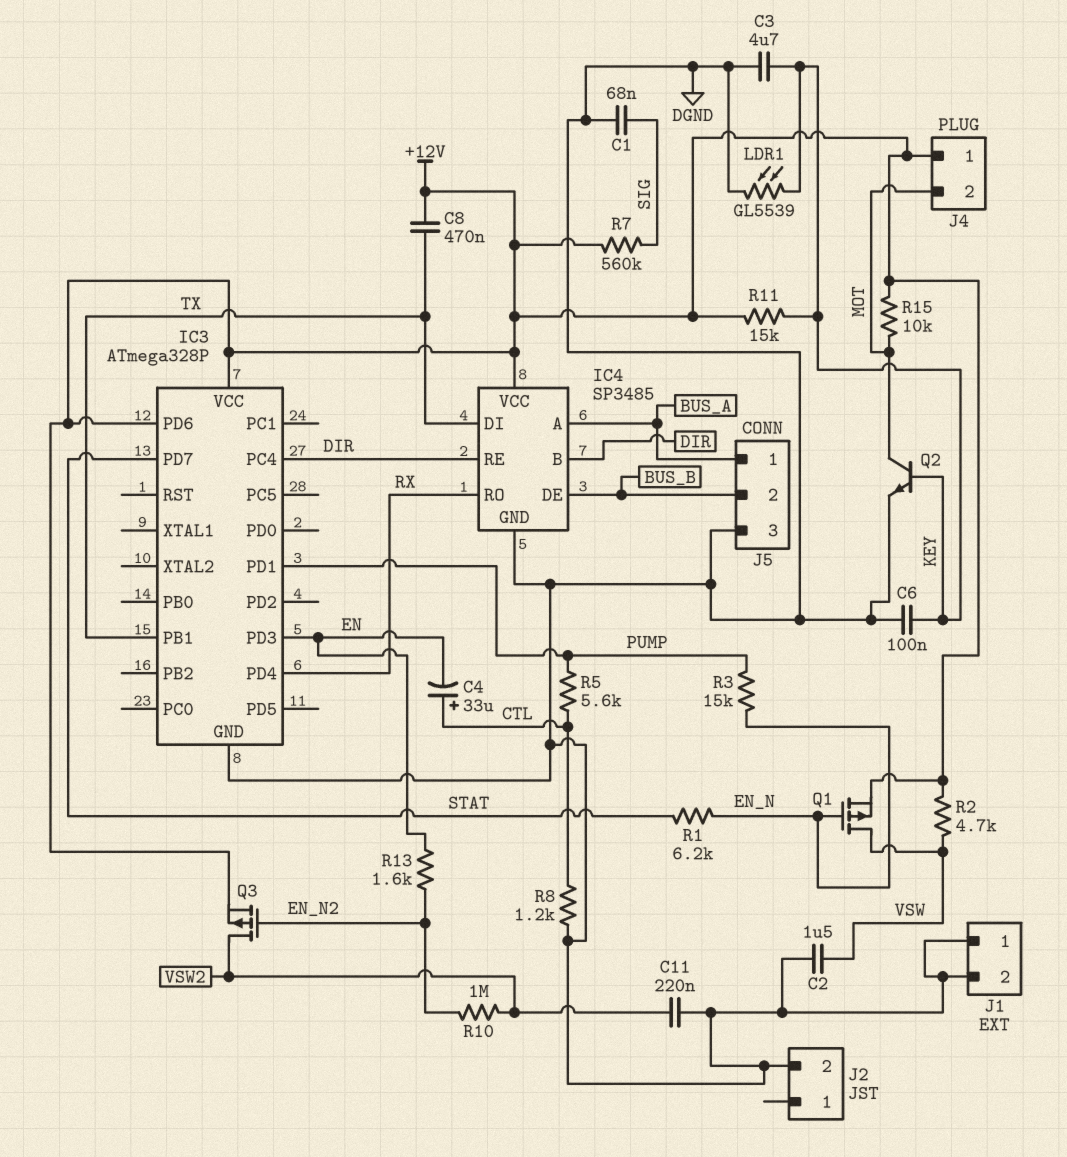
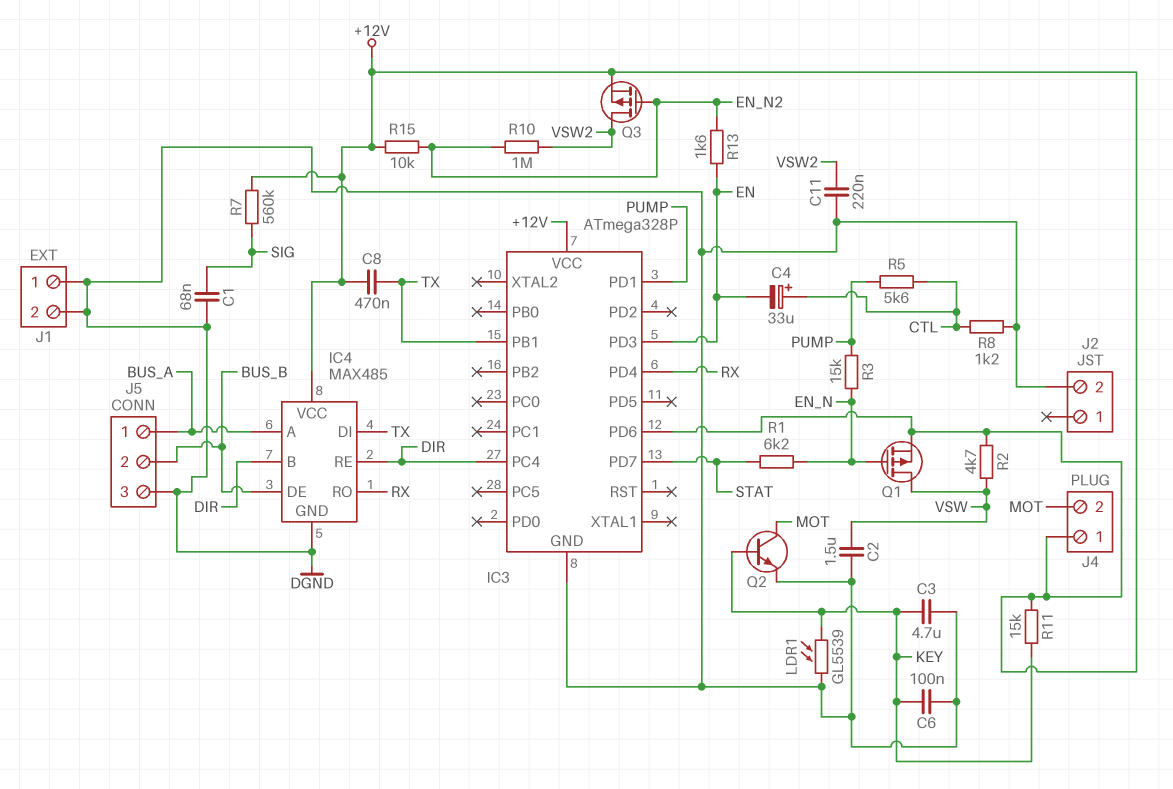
IC4: SP3485 -> MAX485
R15: 10k (+12V, MOT) -> 10k (+12V, EN_N2)

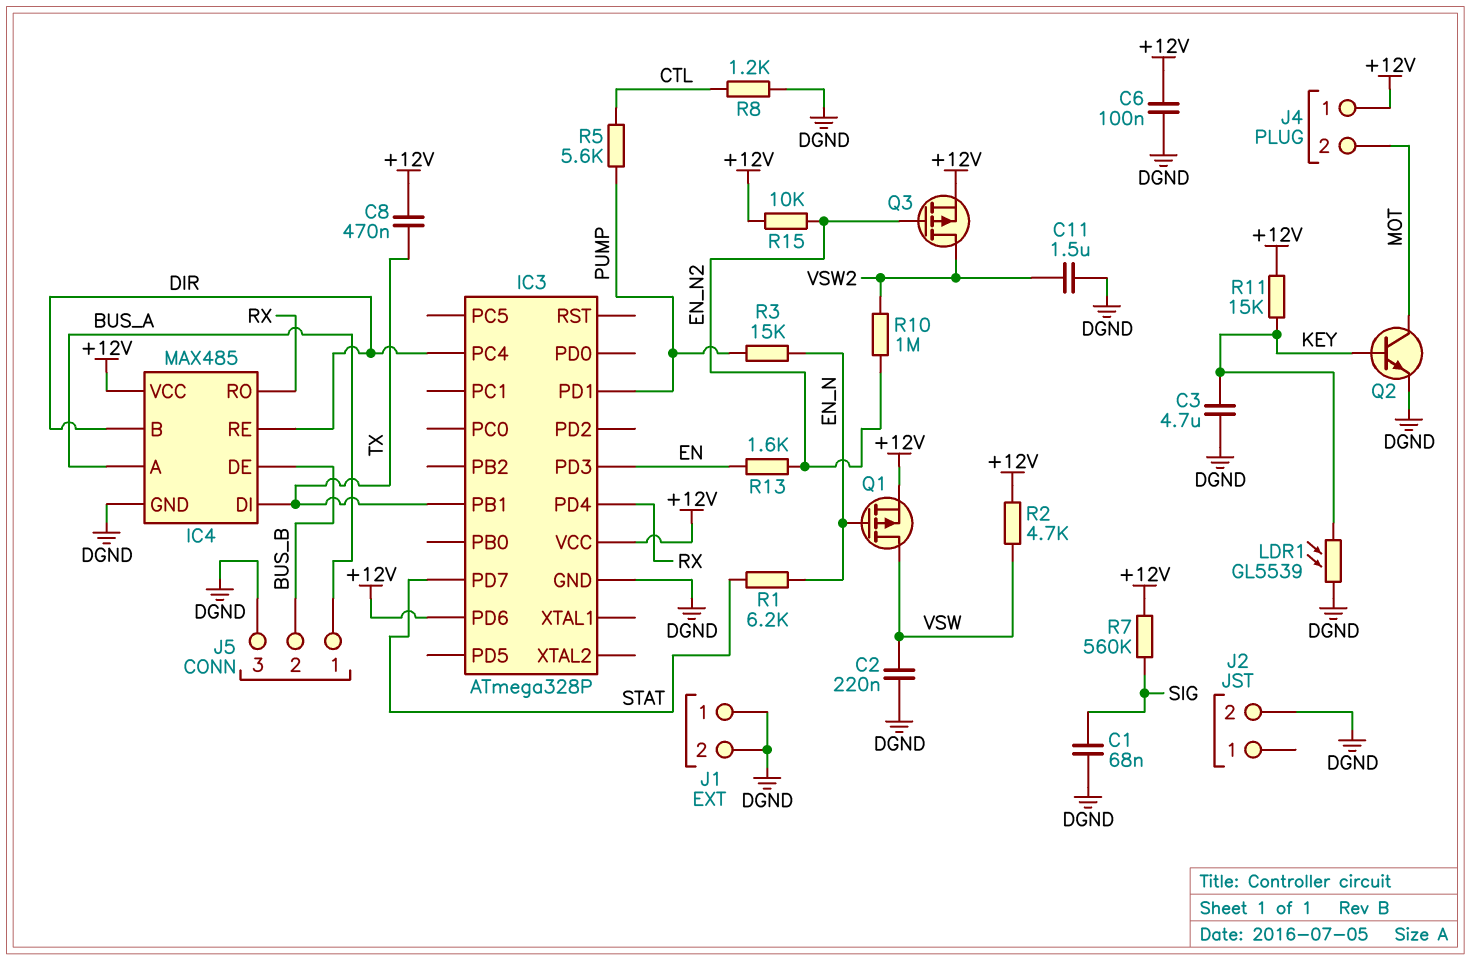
C2: 1.5uF (DGND, VSW) -> 220nF (DGND, VSW)
C4: 33uF (plus CTL, minus EN) -> none
C6: 100nF (DGND, KEY) -> 100nF (+12V, DGND)
C11: 220nF (DGND, VSW2) -> 1.5uF (DGND, VSW2)

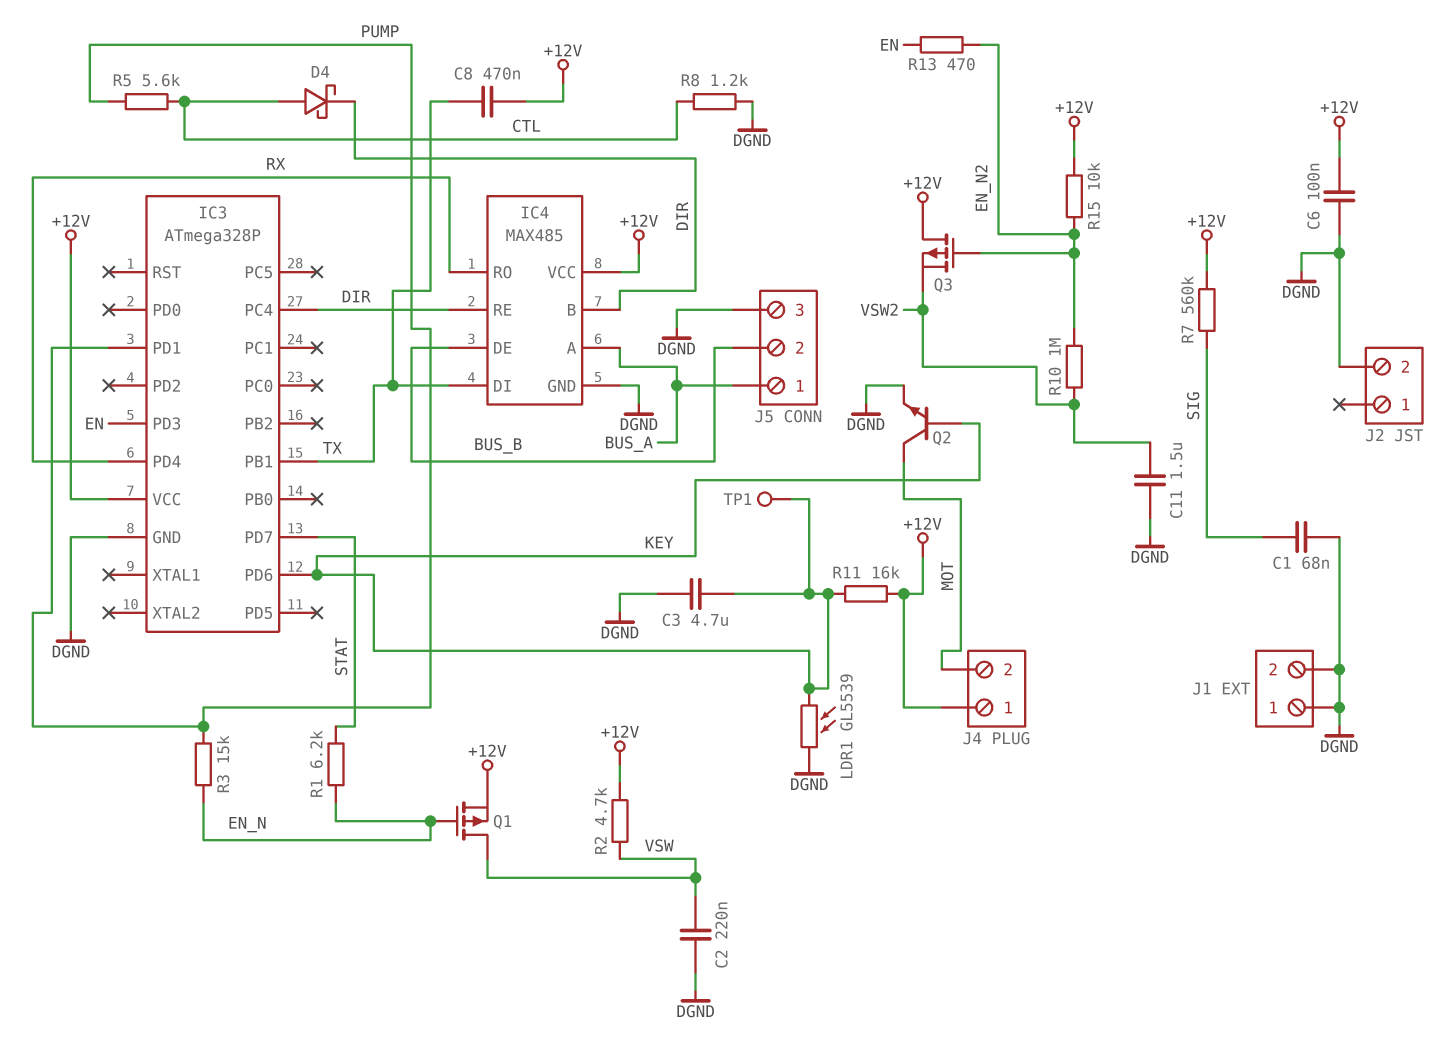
D4: none -> schottky (A CTL, K DIR)
IC3 pin PD6: +12V -> KEY
Q3: PMOS (G EN_N2, D VSW2, S +12V) -> PMOS (G EN_N2, D +12V, S VSW2)
R11: 15k (+12V, KEY) -> 16k (+12V, KEY)
R13: 1.6k (EN, EN_N2) -> 470 (EN, EN_N2)
TP1: none -> test point (KEY)

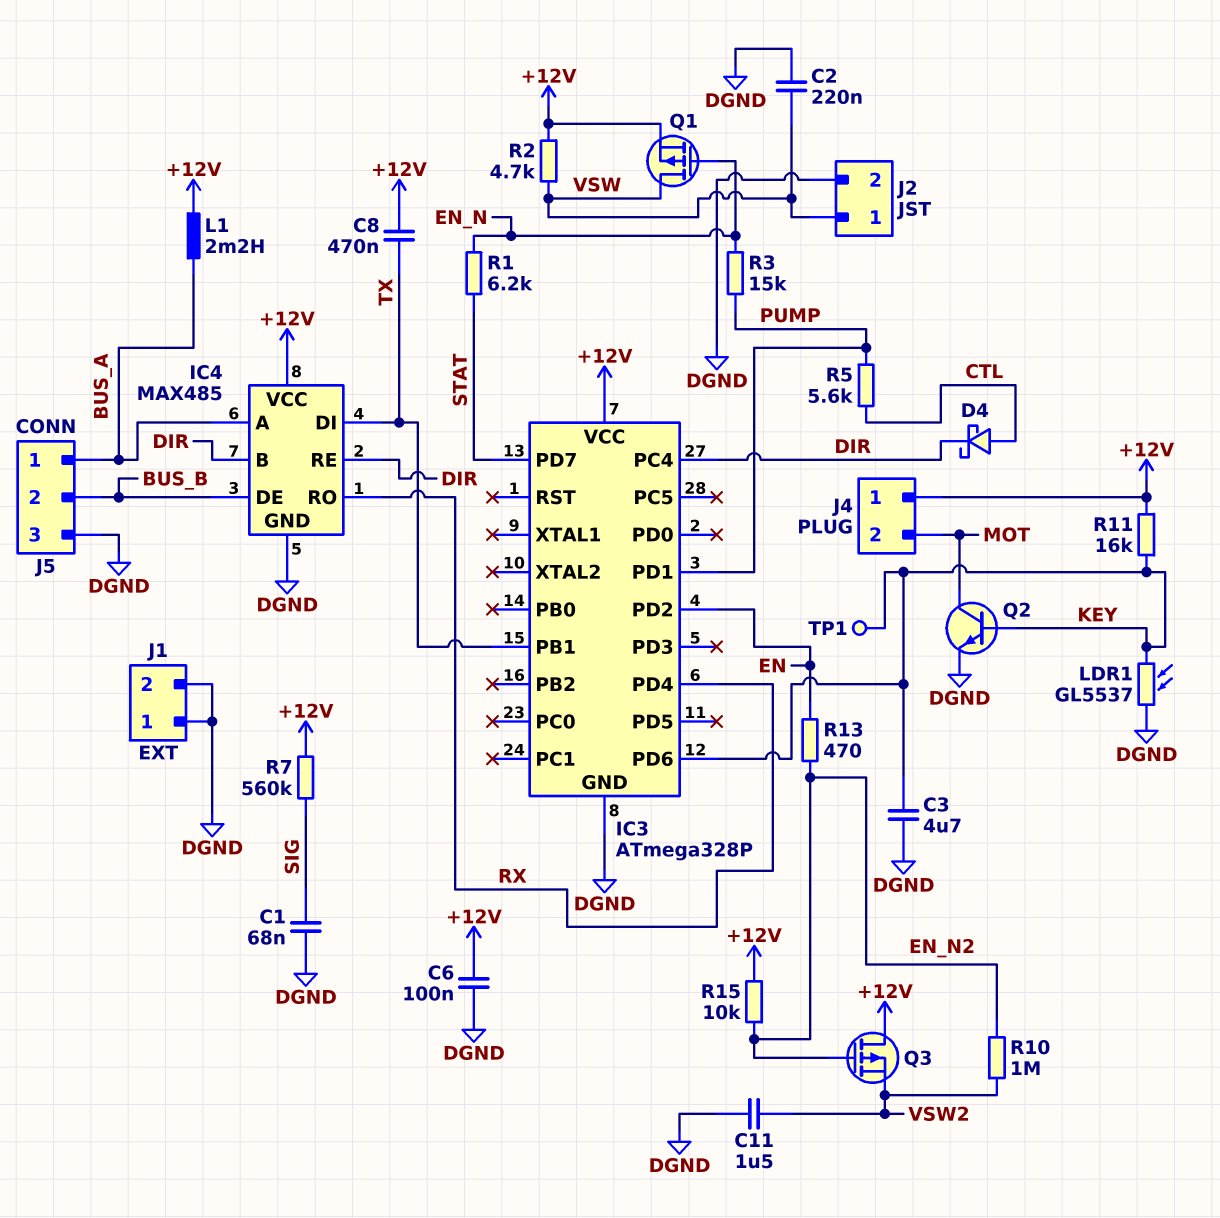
IC3 pin PD2: none -> EN
IC3 pin PD3: EN -> none
J2 pin 1: none -> VSW
L1: none -> 2.2mH (+12V, BUS_A)
LDR1: GL5539 (DGND, KEY) -> GL5537 (DGND, KEY)
R8: 1.2k (CTL, DGND) -> none

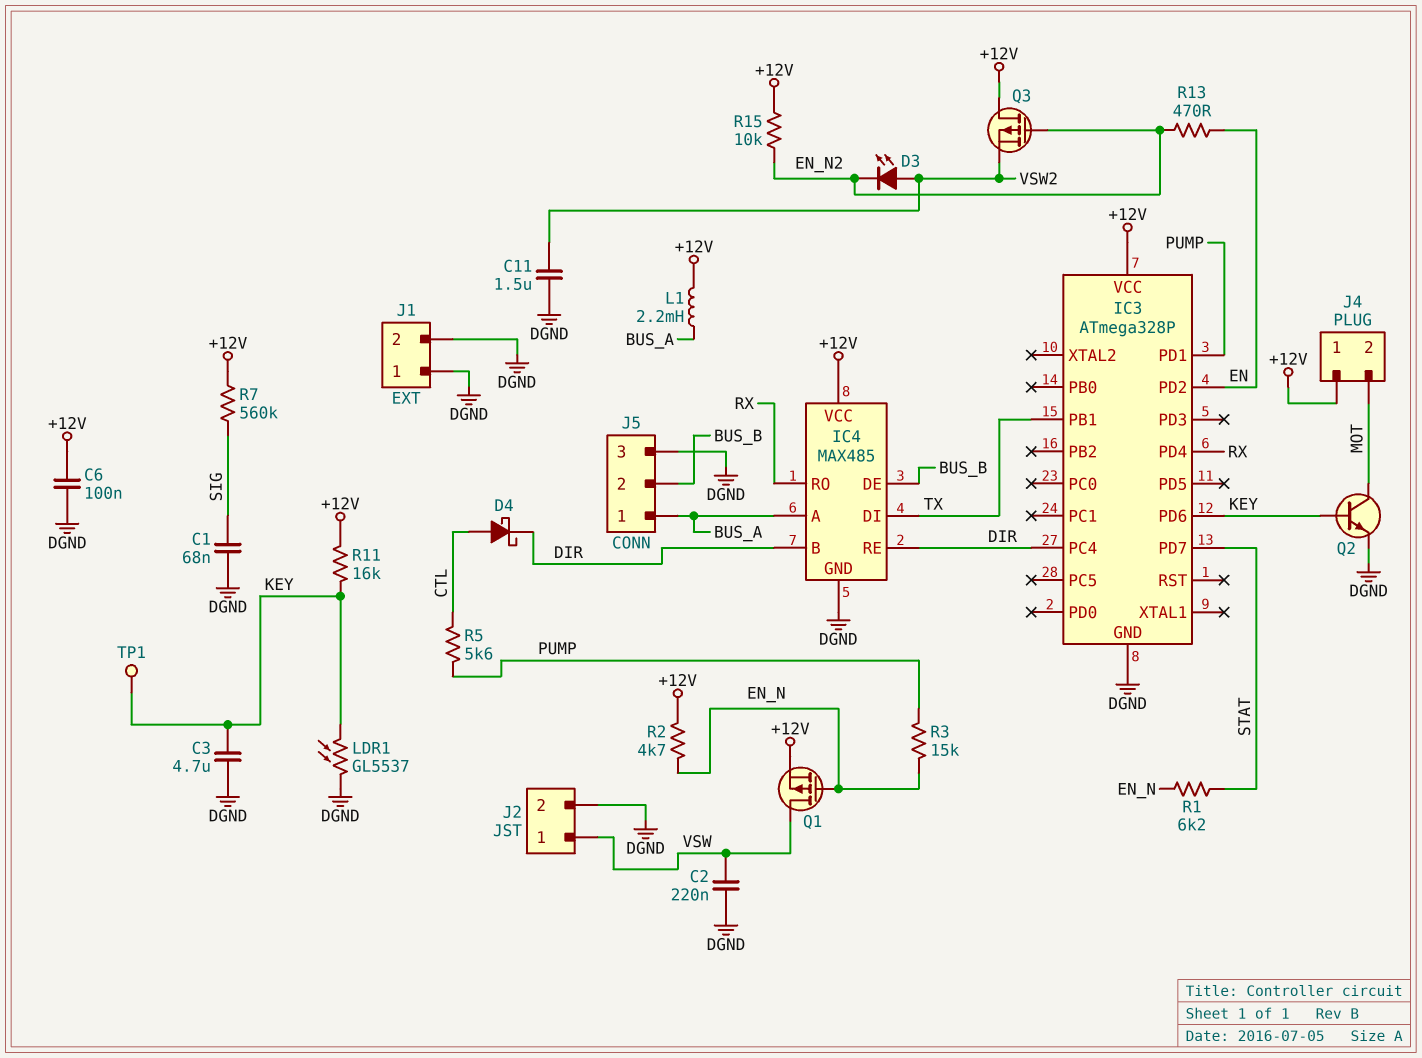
C8: 470nF (+12V, TX) -> none
D3: none -> LED (A VSW2, K EN_N2)
R2: 4.7k (+12V, VSW) -> 4.7k (+12V, EN_N)
R10: 1M (EN_N2, VSW2) -> none

